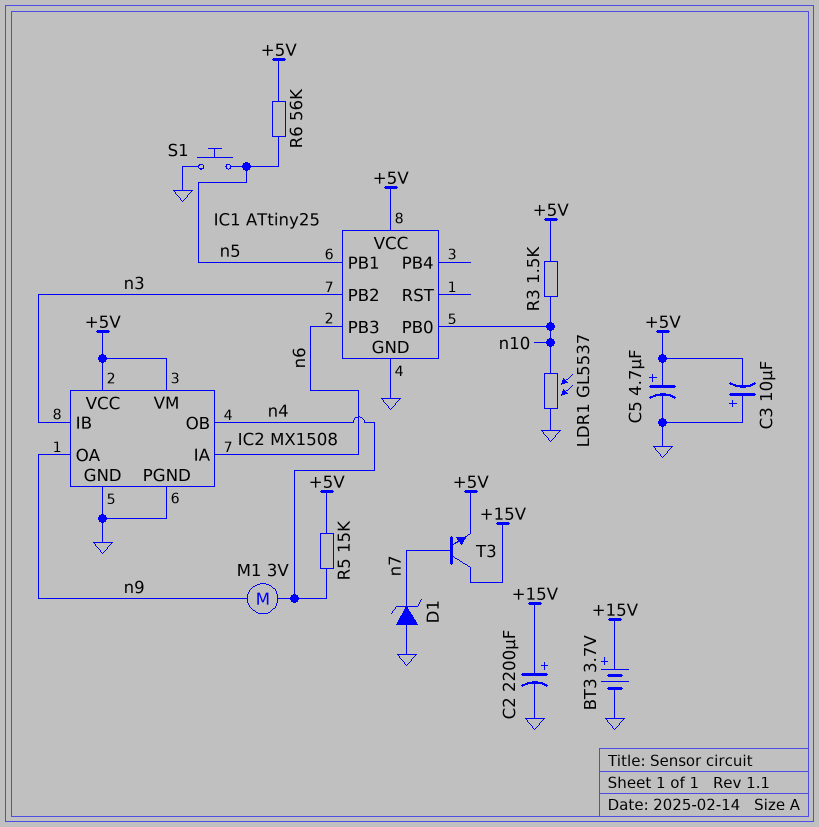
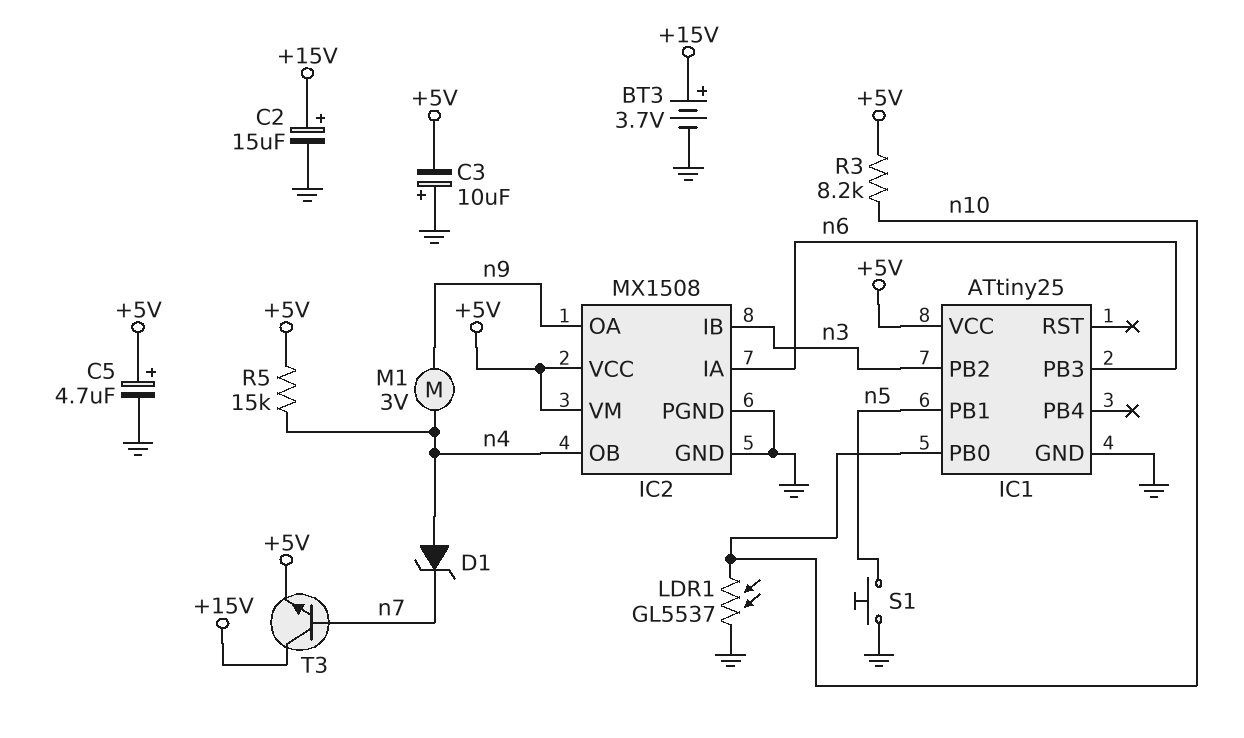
C2: 2200uF (plus +15V, minus GND) -> 15uF (plus +15V, minus GND)
D1: zener (A GND, K n7) -> zener (A n4, K n7)
R3: 1.5k (+5V, n10) -> 8.2k (+5V, n10)
R6: 56k (+5V, n5) -> none

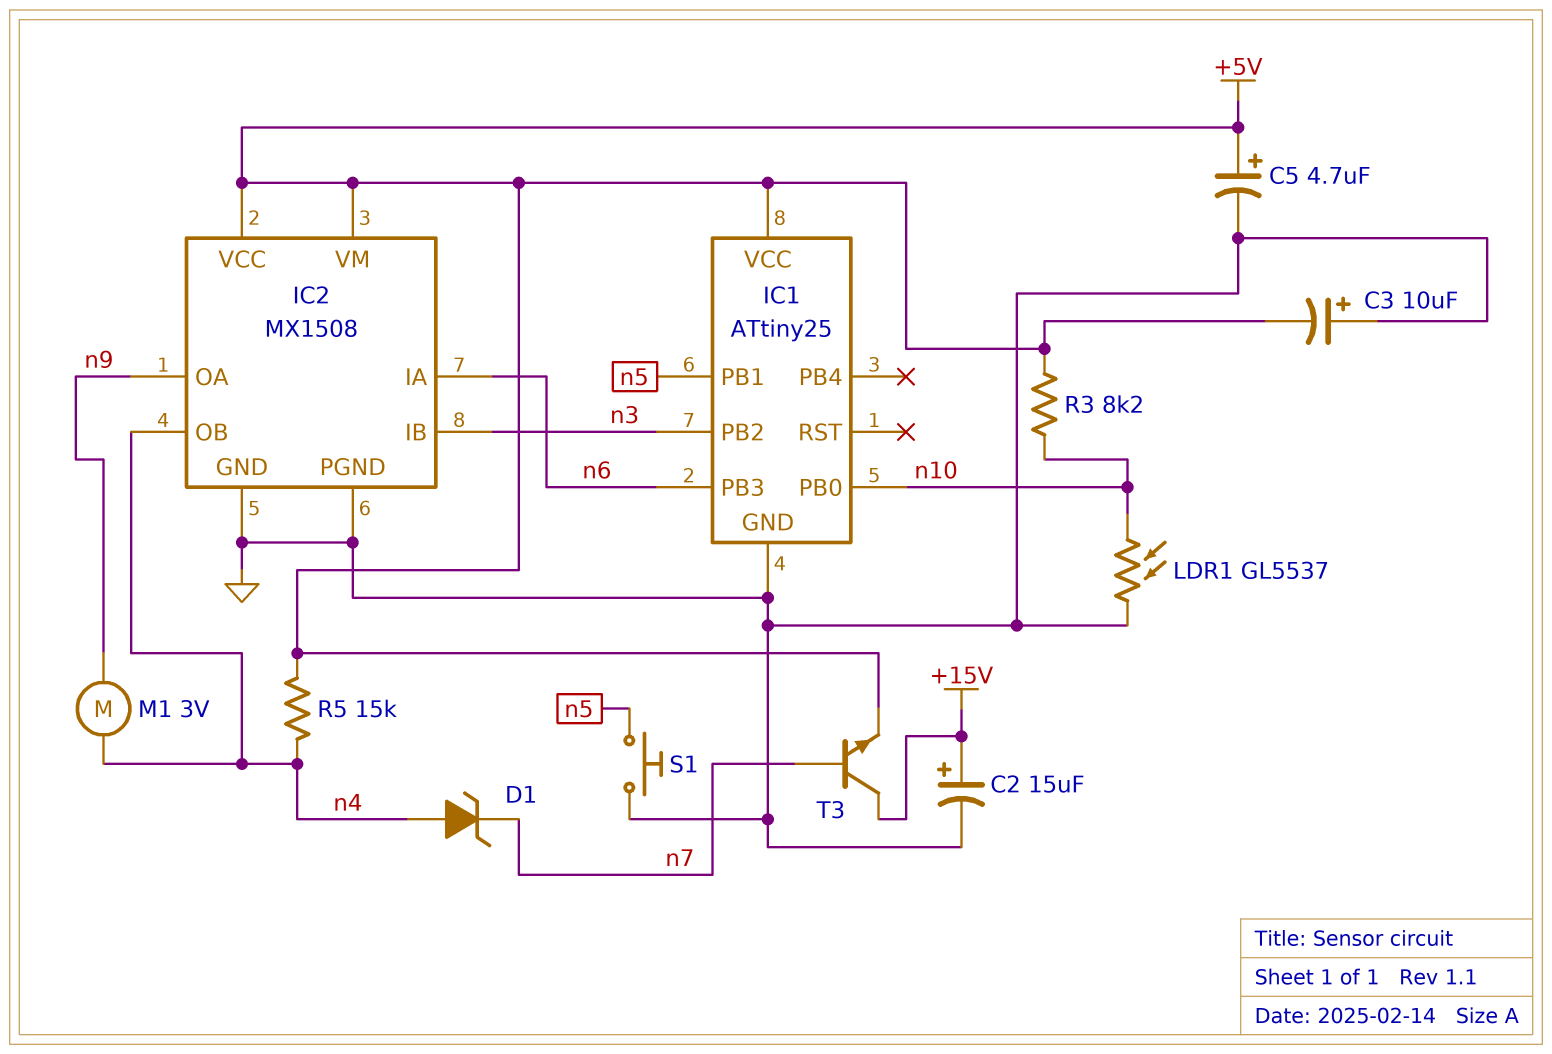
BT3: 3.7V (plus +15V, minus GND) -> none

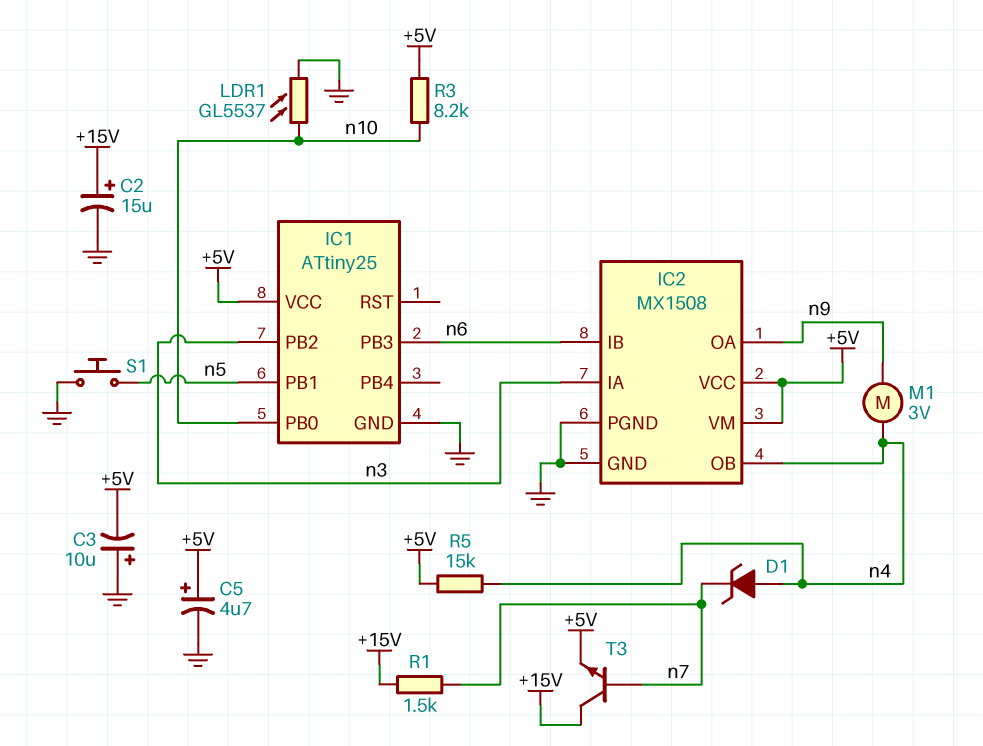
IC2 pin IA: n6 -> n3
IC2 pin IB: n3 -> n6
R1: none -> 1.5k (+15V, n7)

